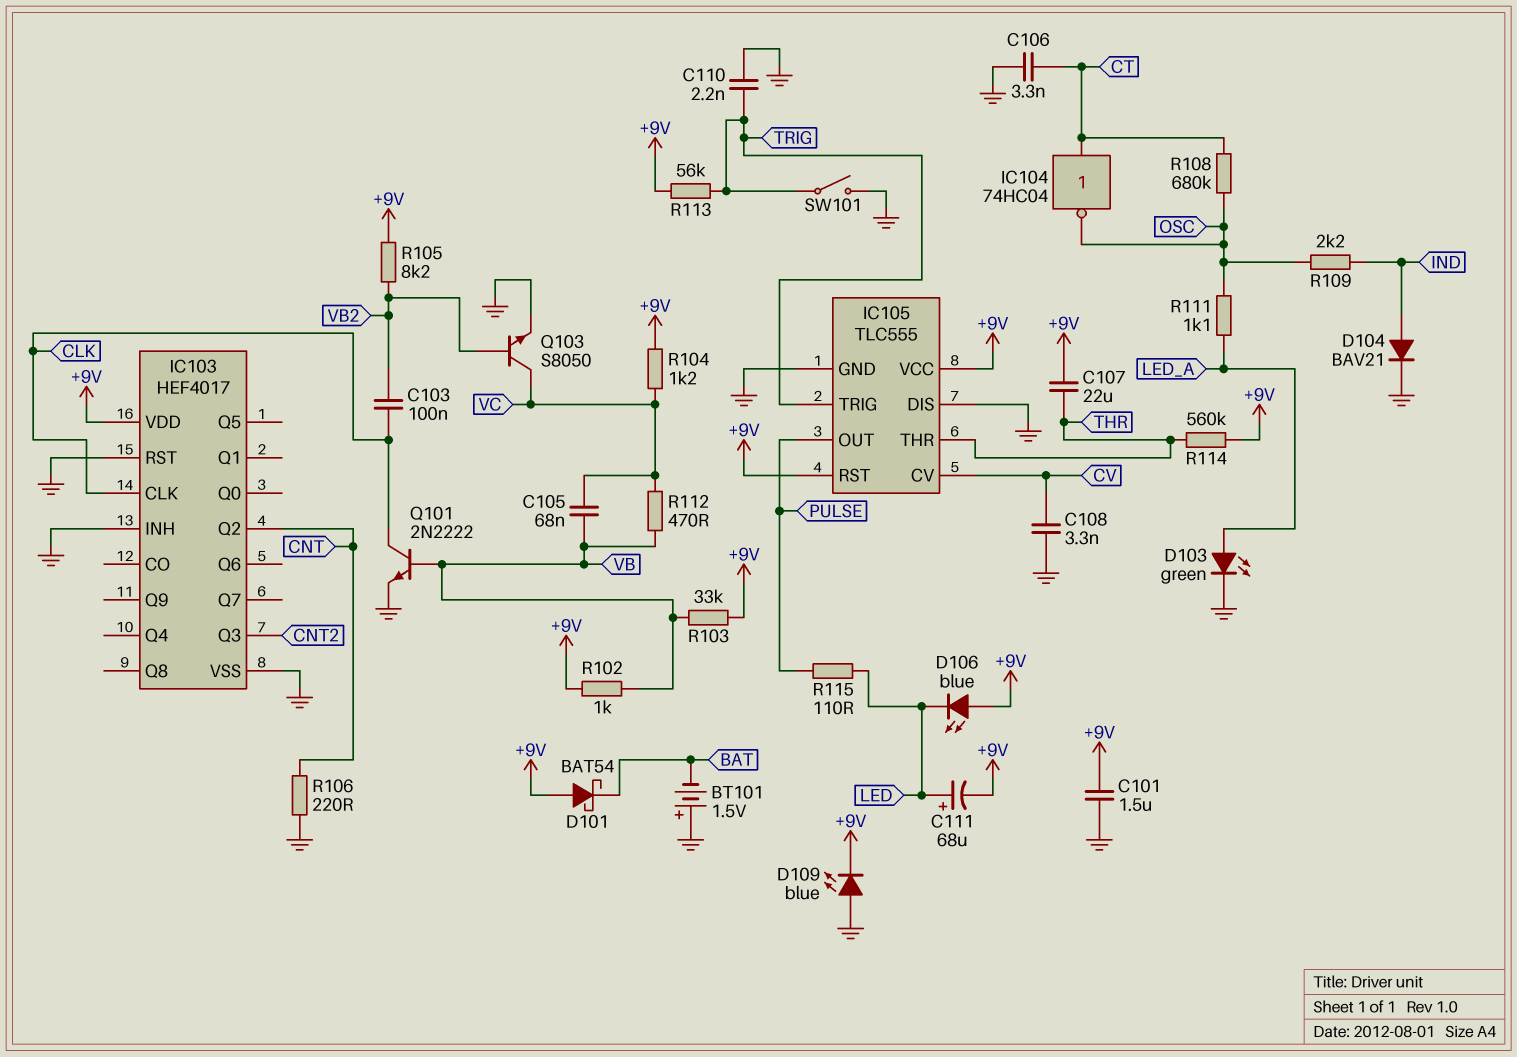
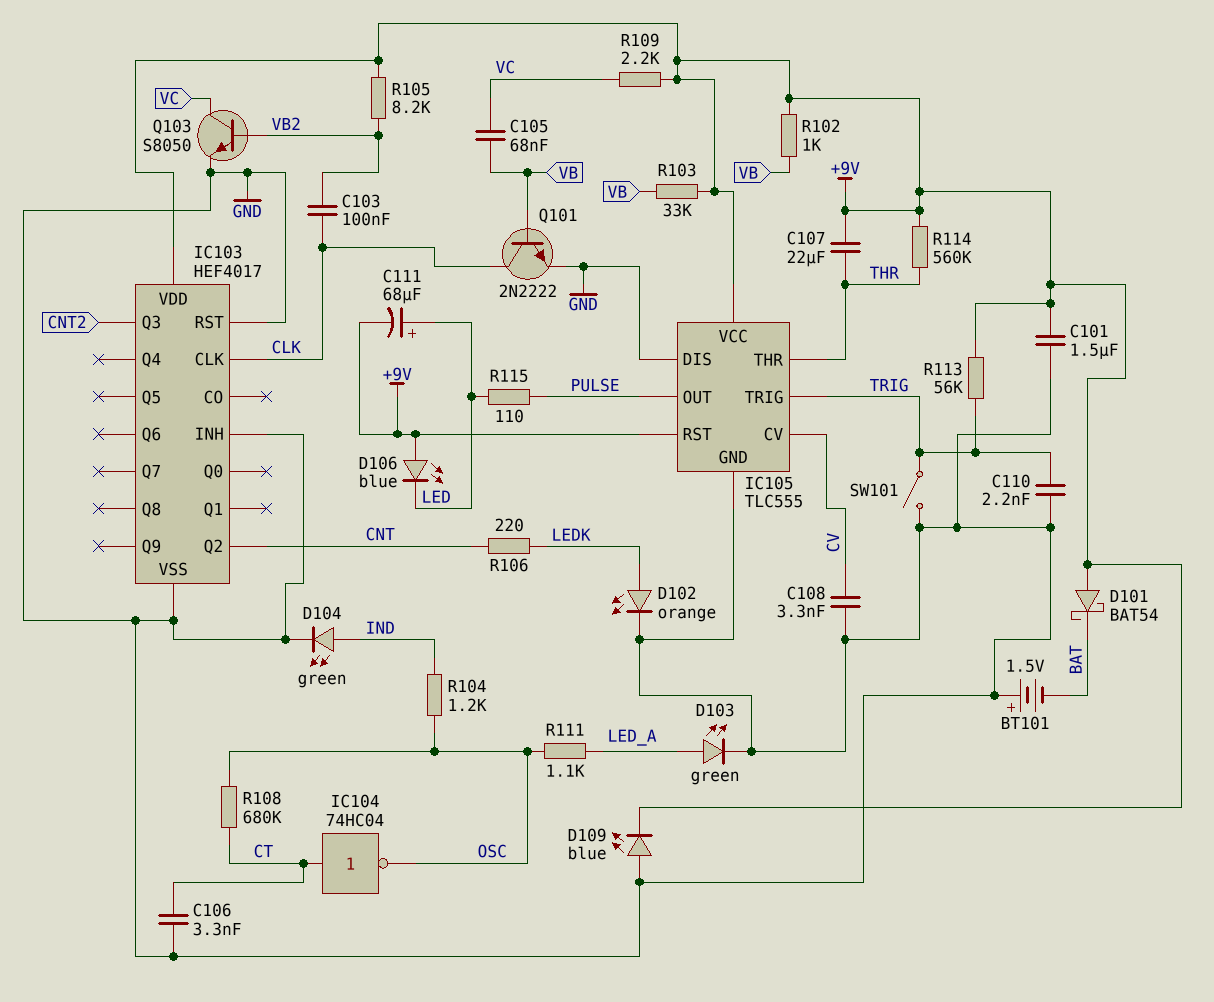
D102: none -> LED orange (A LEDK, K GND)
D104: diode BAV21 (A IND, K GND) -> LED green (A IND, K GND)
R104: 1.2k (+9V, VC) -> 1.2k (IND, OSC)
R106: 220 (CNT, GND) -> 220 (CNT, LEDK)
R109: 2.2k (IND, OSC) -> 2.2k (+9V, VC)
R112: 470 (VB, VC) -> none

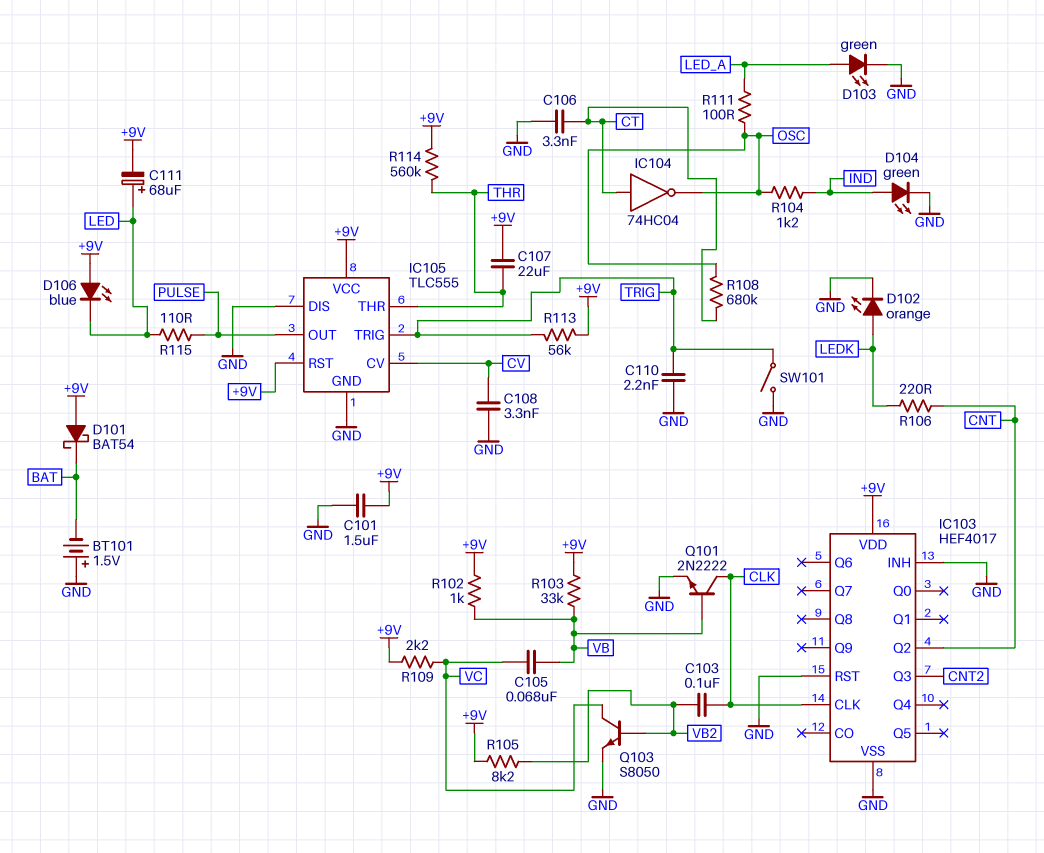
D109: LED blue (A GND, K +9V) -> none
R111: 1.1k (LED_A, OSC) -> 100 (LED_A, OSC)

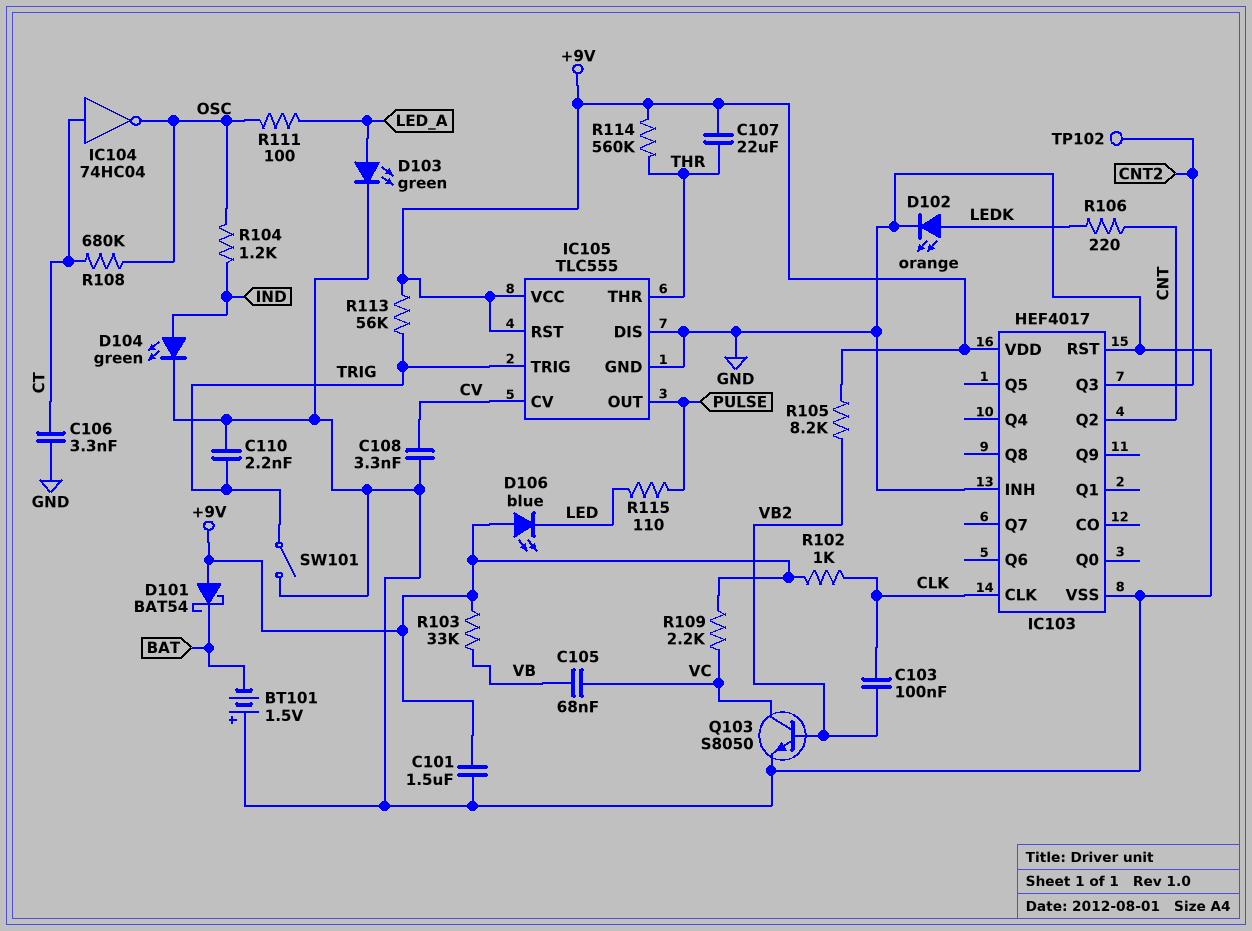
C111: 68uF (plus LED, minus +9V) -> none
Q101: NPN 2N2222 (B VB, C CLK, E GND) -> none
R102: 1k (+9V, VB) -> 1k (+9V, CLK)
TP102: none -> test point (CNT2)

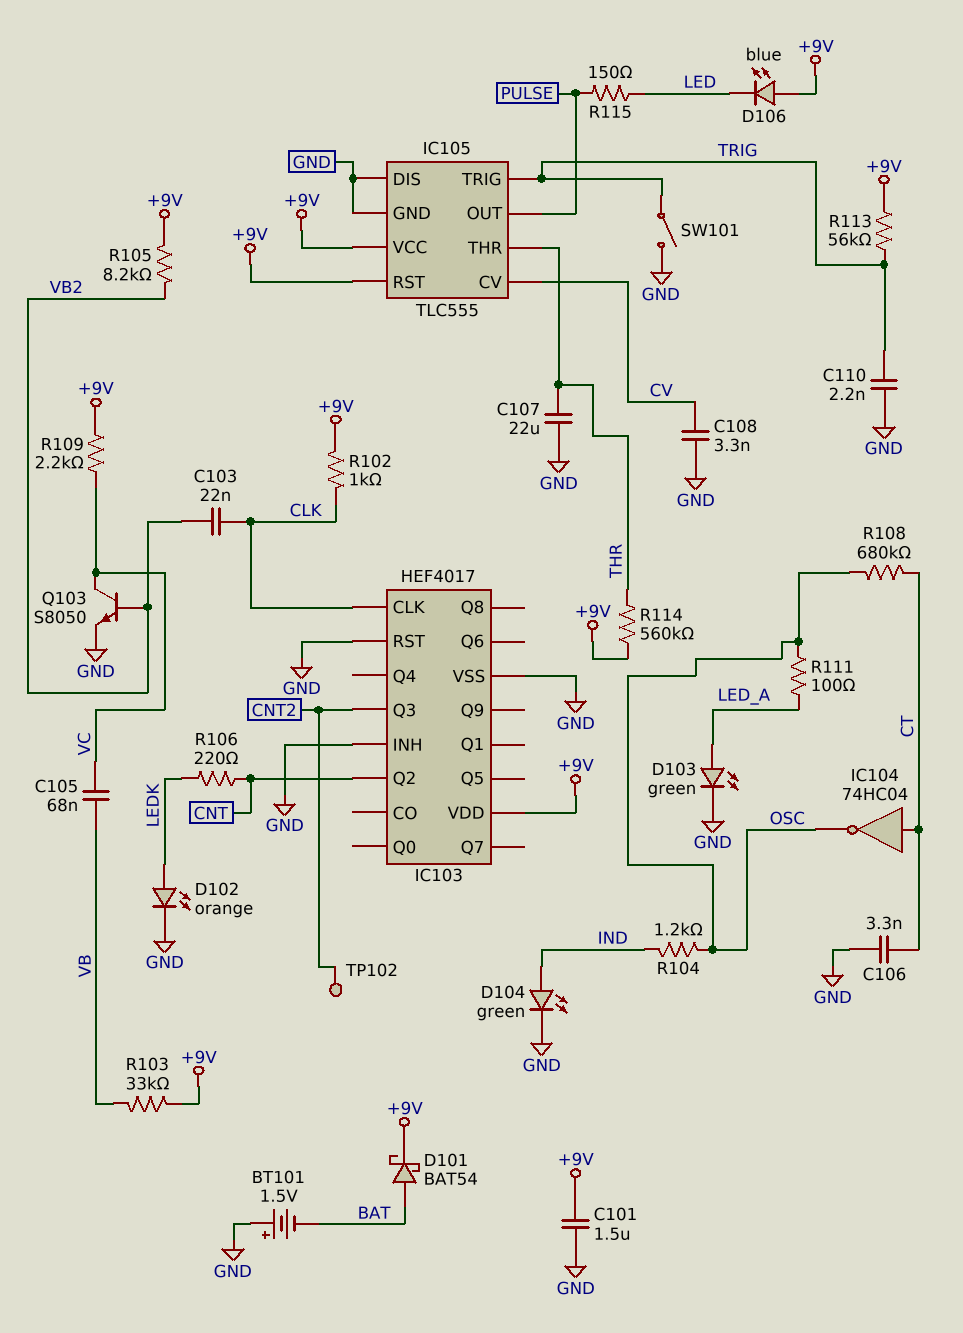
C103: 100nF (CLK, VB2) -> 22nF (CLK, VB2)
C107: 22uF (+9V, THR) -> 22uF (GND, THR)
D101: schottky BAT54 (A +9V, K BAT) -> schottky BAT54 (A BAT, K +9V)
R115: 110 (LED, PULSE) -> 150 (LED, PULSE)

